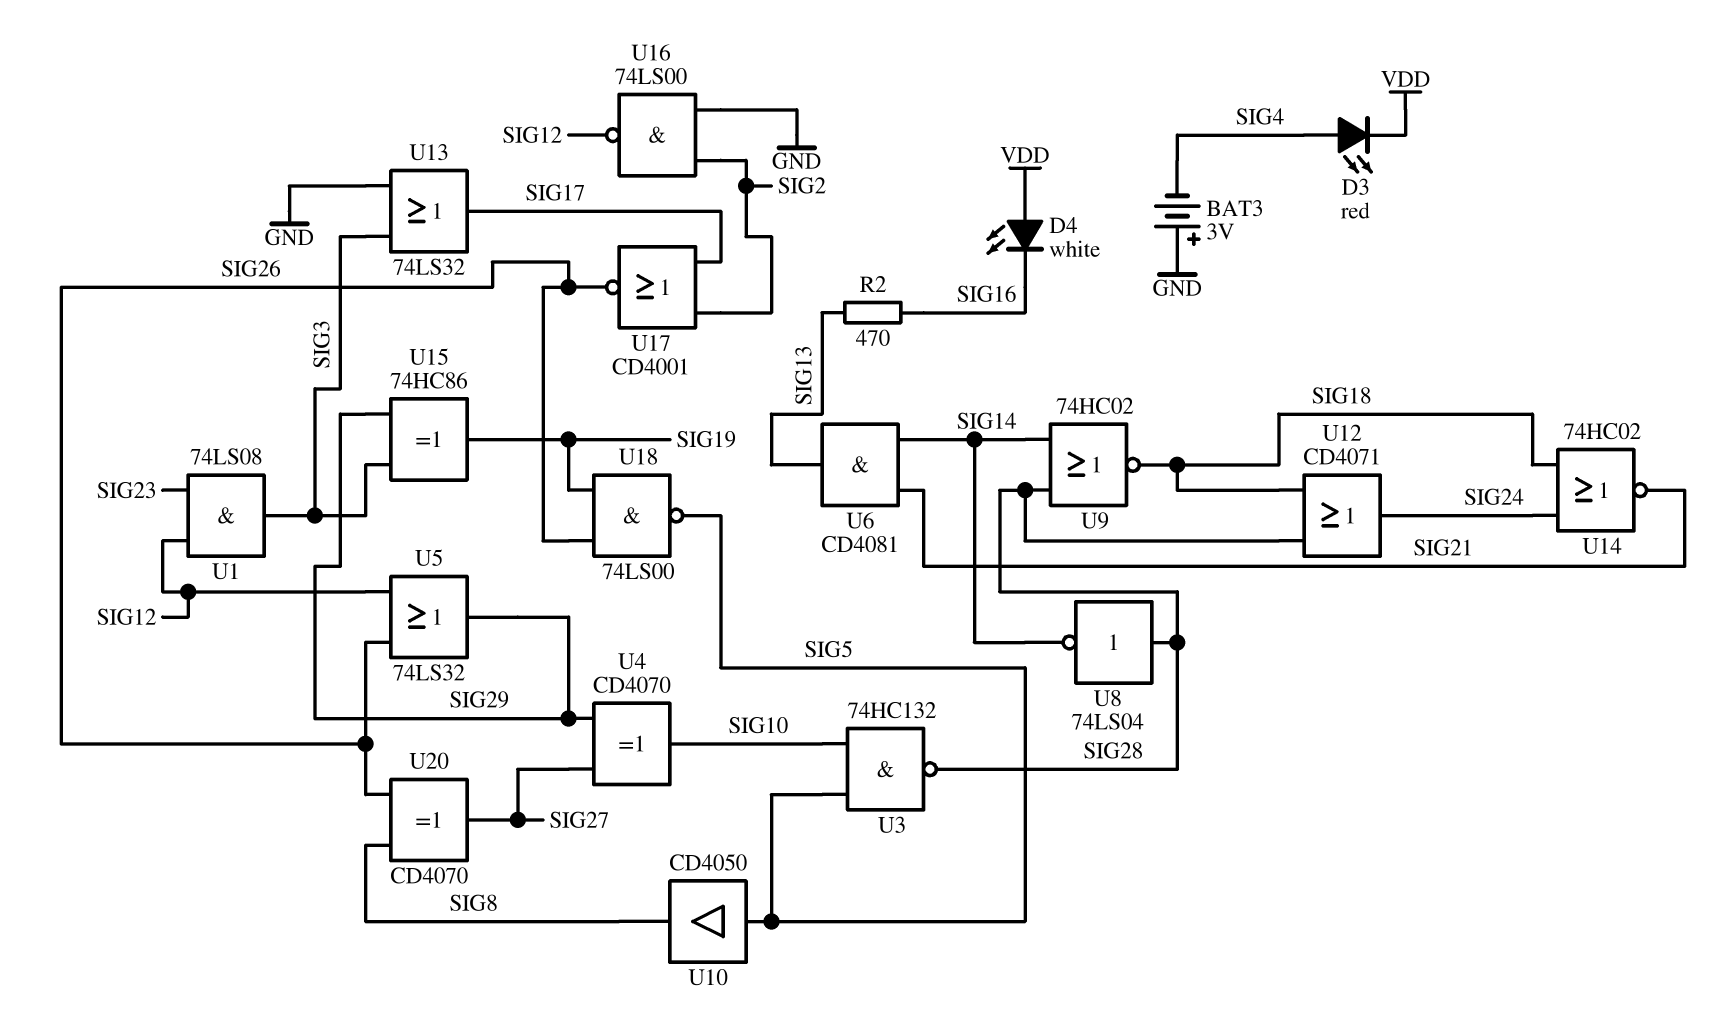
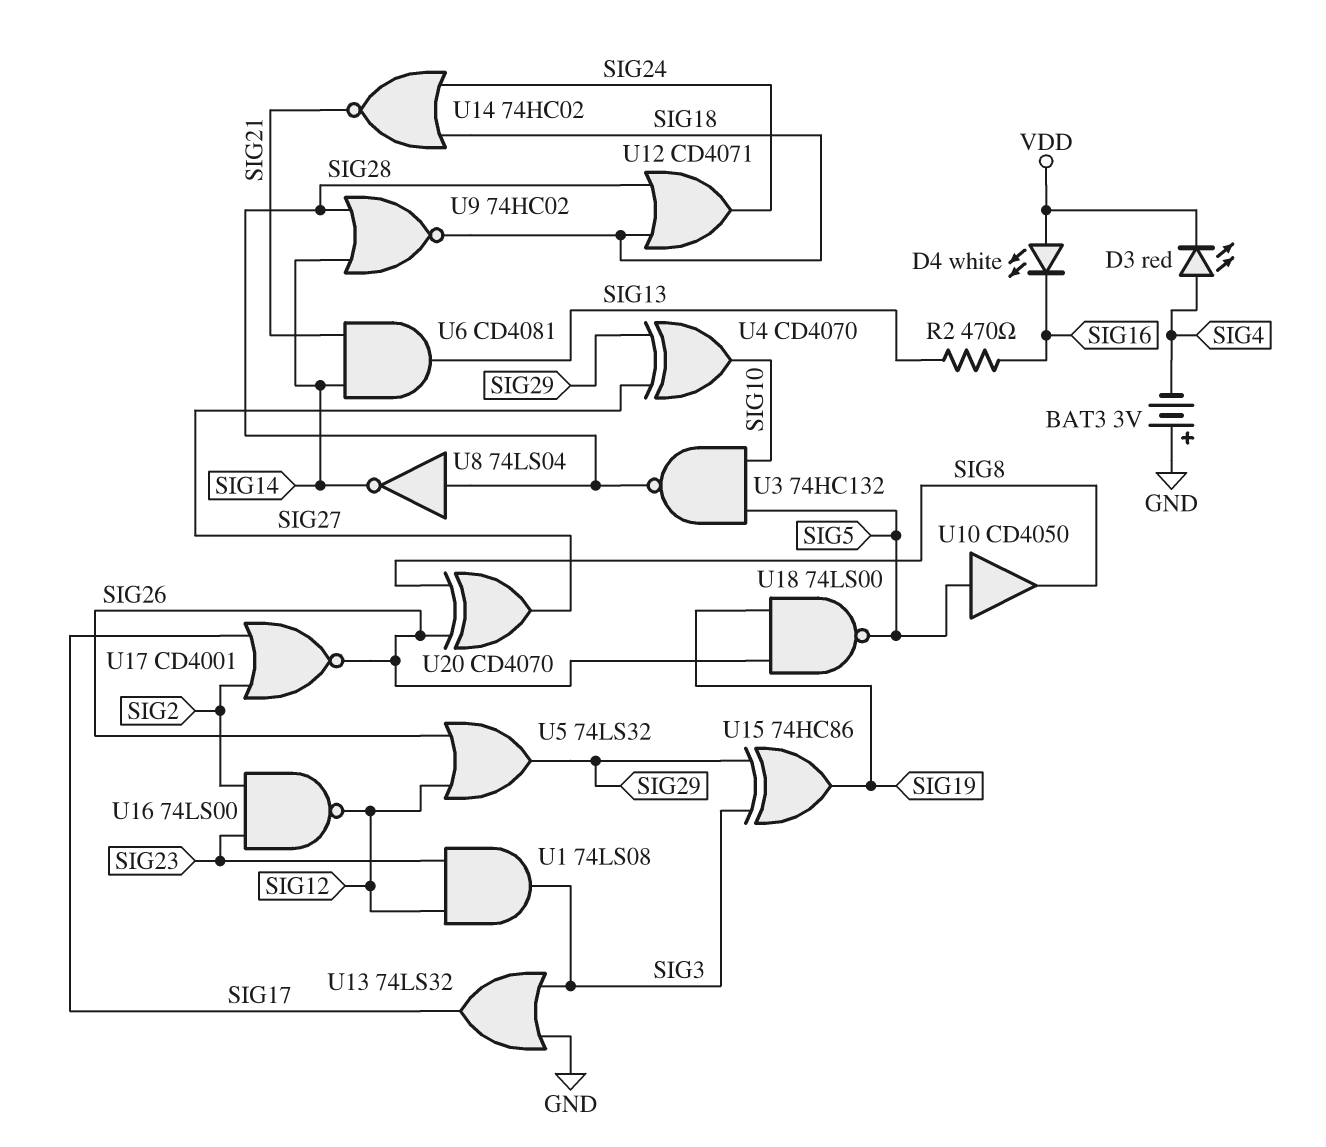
U16: NAND 74LS00 (in GND, in SIG2, out SIG12) -> NAND 74LS00 (in SIG2, in SIG23, out SIG12)

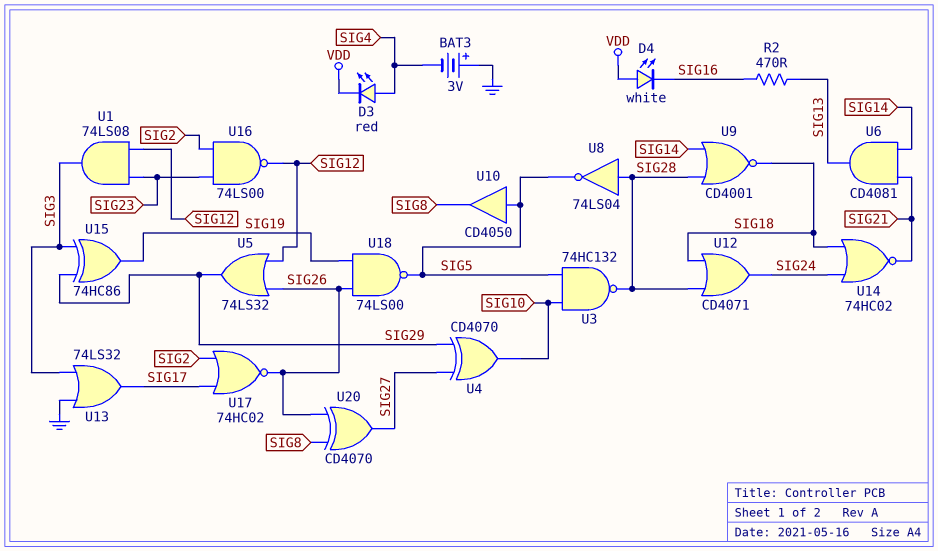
U8: NOT 74LS04 (in SIG28, out SIG14) -> NOT 74LS04 (in SIG28, out SIG5)
U9: NOR 74HC02 (in SIG14, in SIG28, out SIG18) -> NOR CD4001 (in SIG14, in SIG28, out SIG18)
U17: NOR CD4001 (in SIG2, in SIG17, out SIG26) -> NOR 74HC02 (in SIG2, in SIG17, out SIG26)

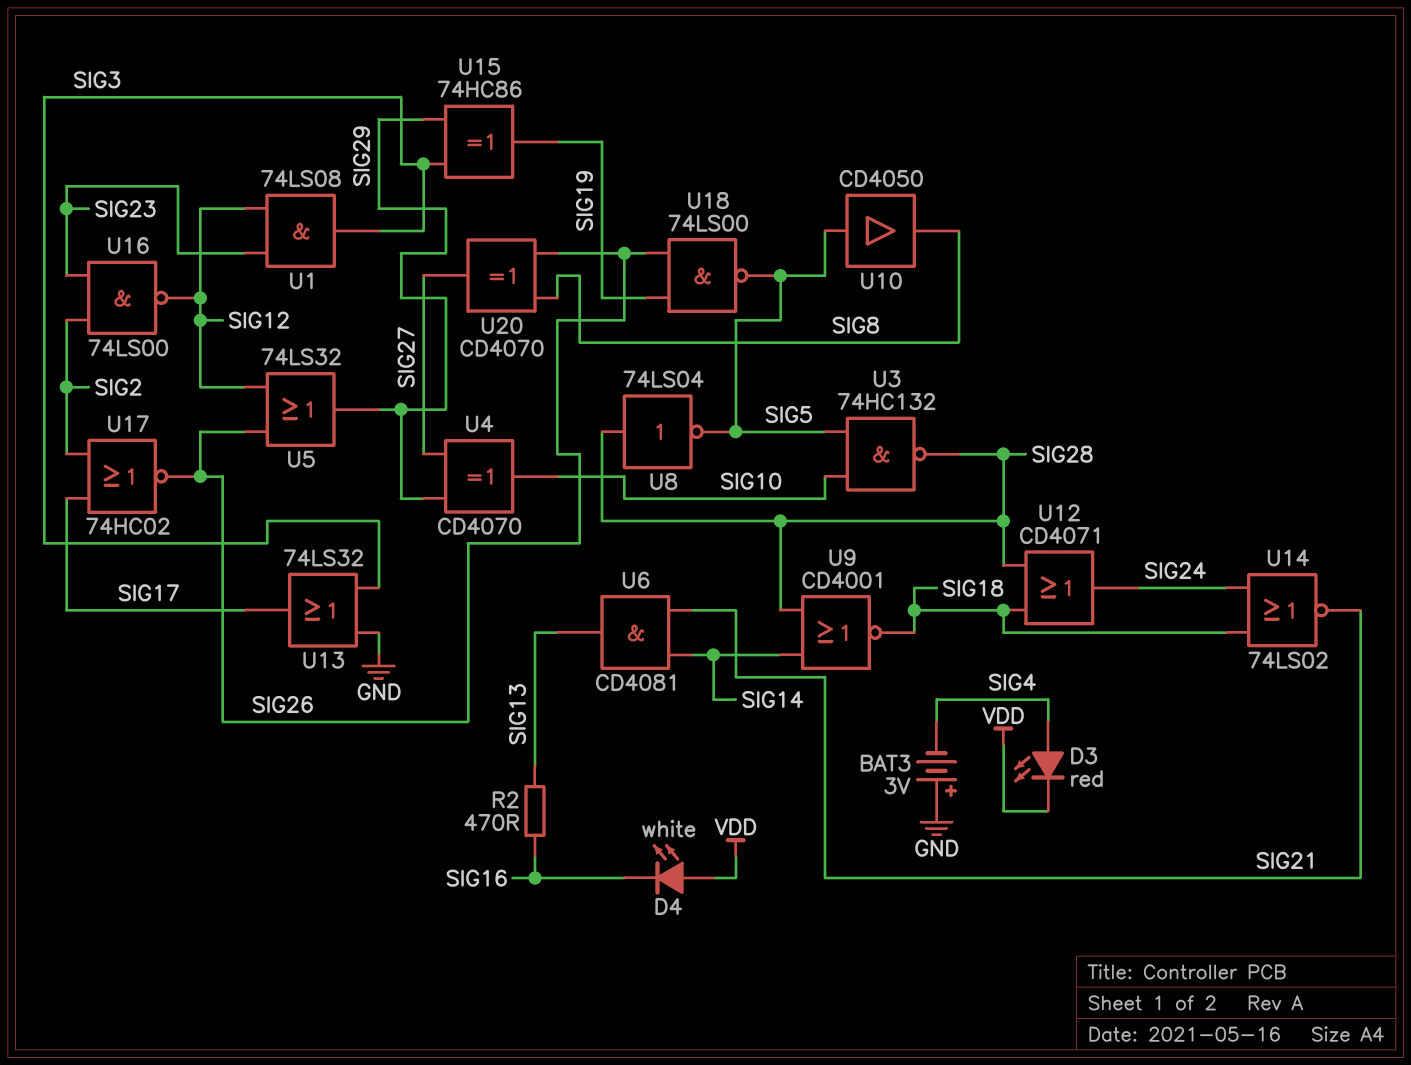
U14: NOR 74HC02 (in SIG18, in SIG24, out SIG21) -> NOR 74LS02 (in SIG18, in SIG24, out SIG21)

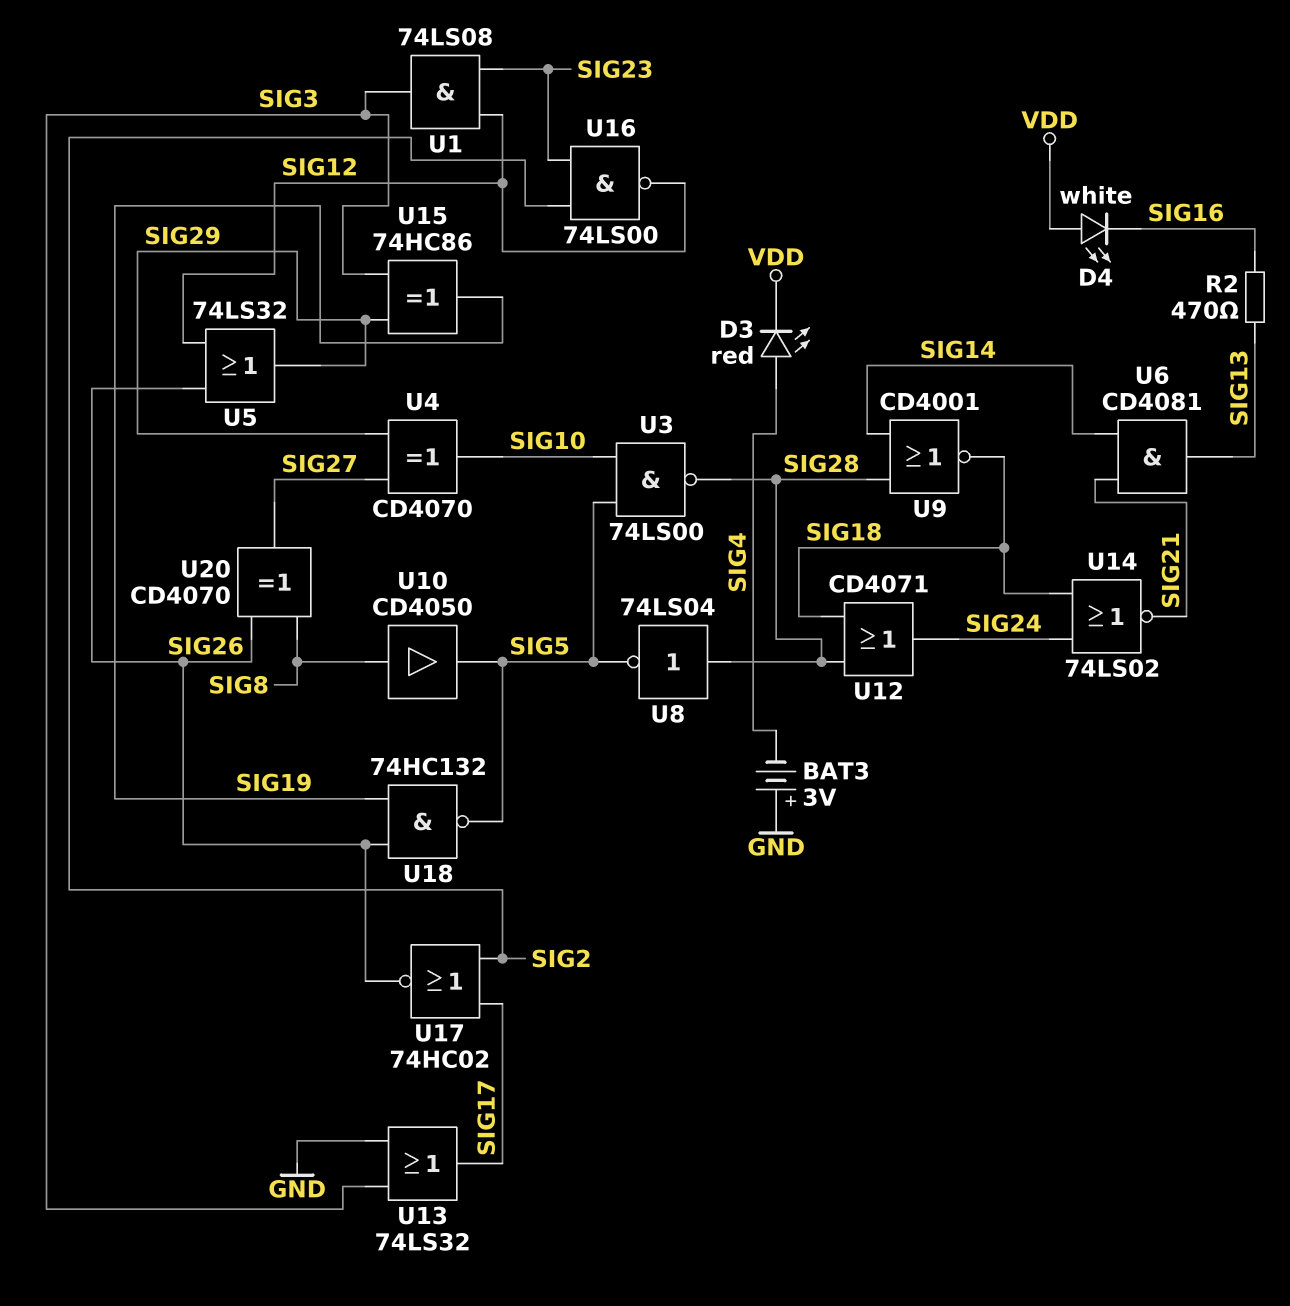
U3: NAND 74HC132 (in SIG5, in SIG10, out SIG28) -> NAND 74LS00 (in SIG5, in SIG10, out SIG28)
U10: buffer CD4050 (in SIG5, out SIG8) -> buffer CD4050 (in SIG8, out SIG5)
U18: NAND 74LS00 (in SIG19, in SIG26, out SIG5) -> NAND 74HC132 (in SIG19, in SIG26, out SIG5)

